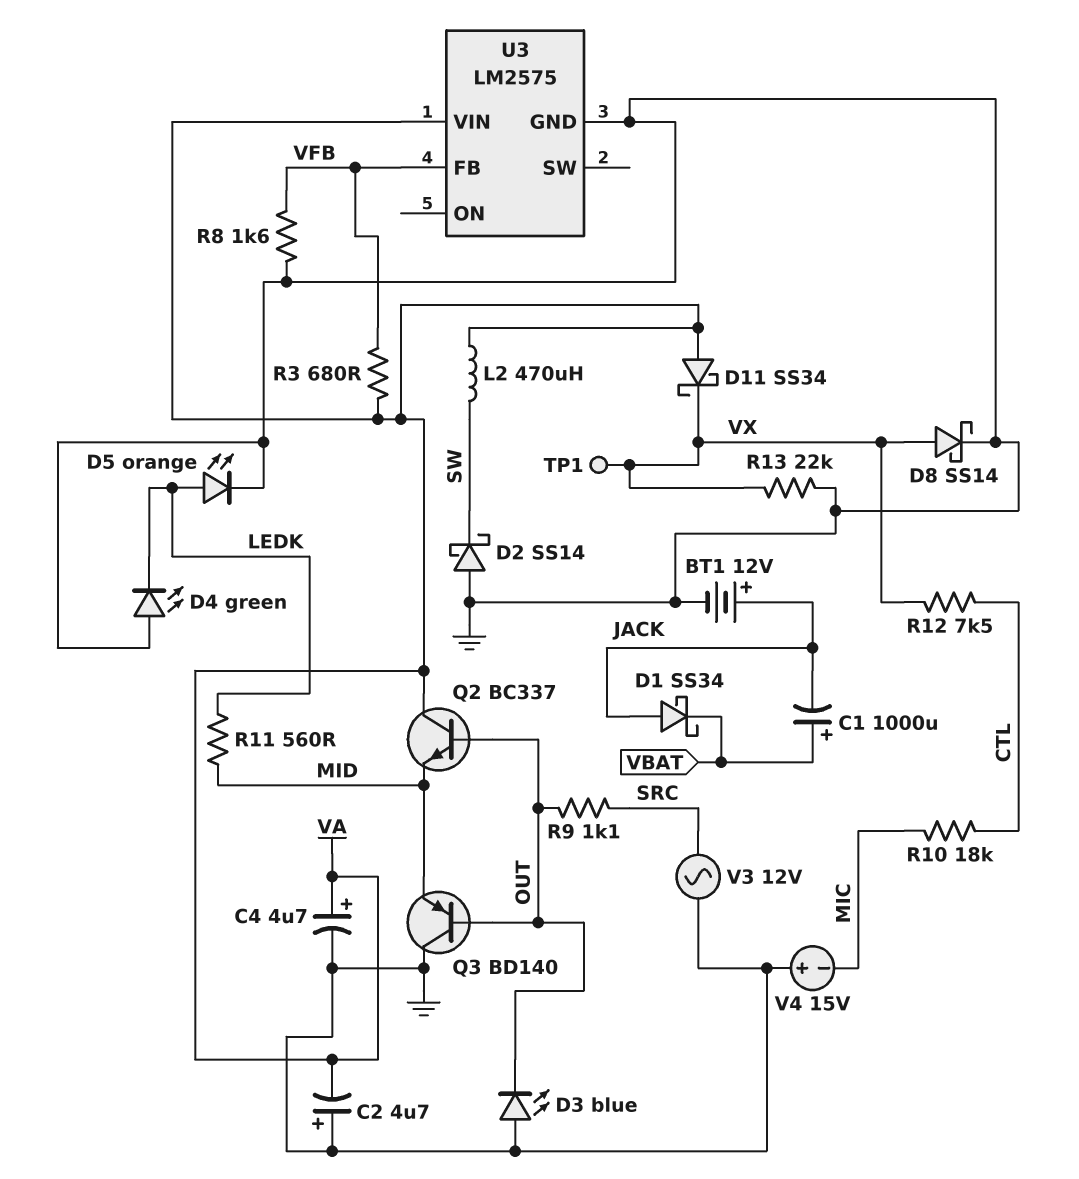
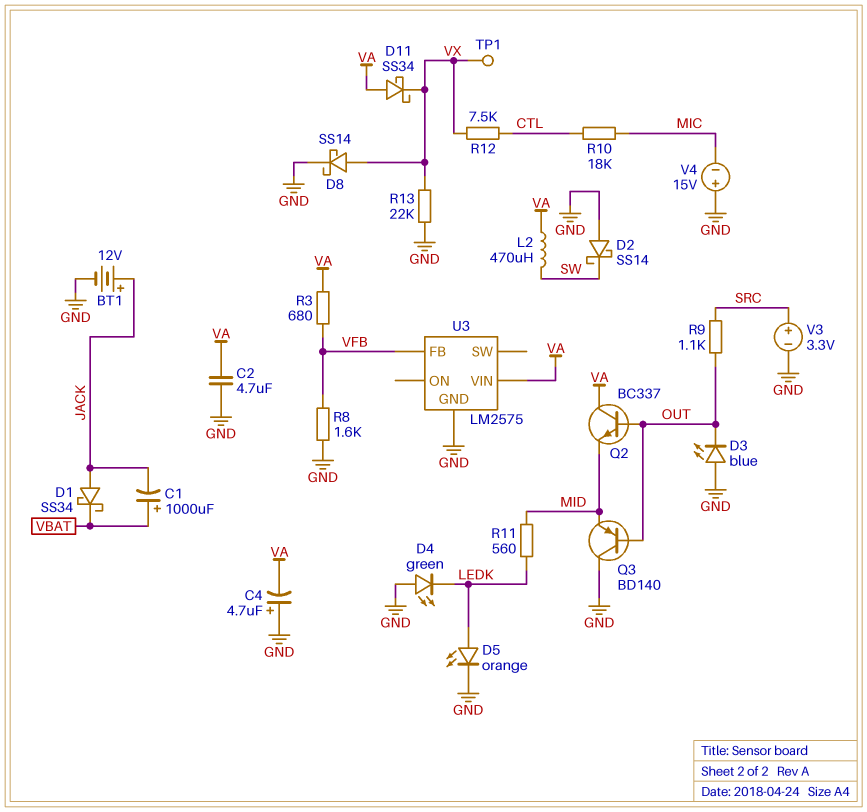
C2: 4.7uF (plus GND, minus VA) -> 4.7uF (GND, VA)
C4: 4.7uF (plus VA, minus GND) -> 4.7uF (plus GND, minus VA)
V3: AC 12V (GND, SRC) -> 3.3V (plus SRC, minus GND)

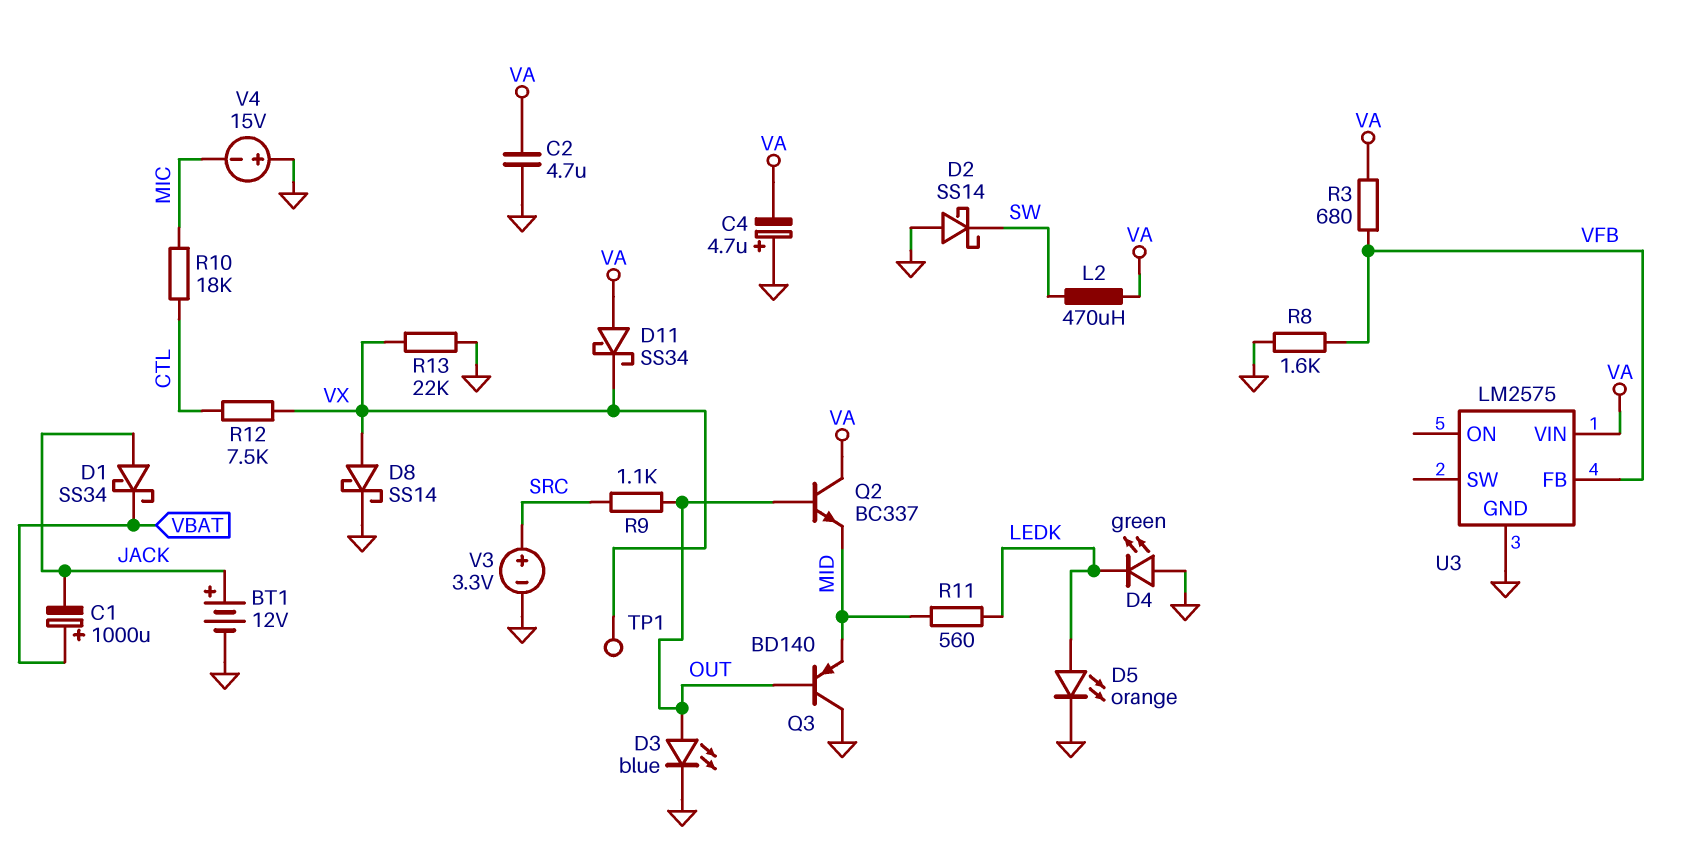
D3: LED blue (A GND, K OUT) -> LED blue (A OUT, K GND)

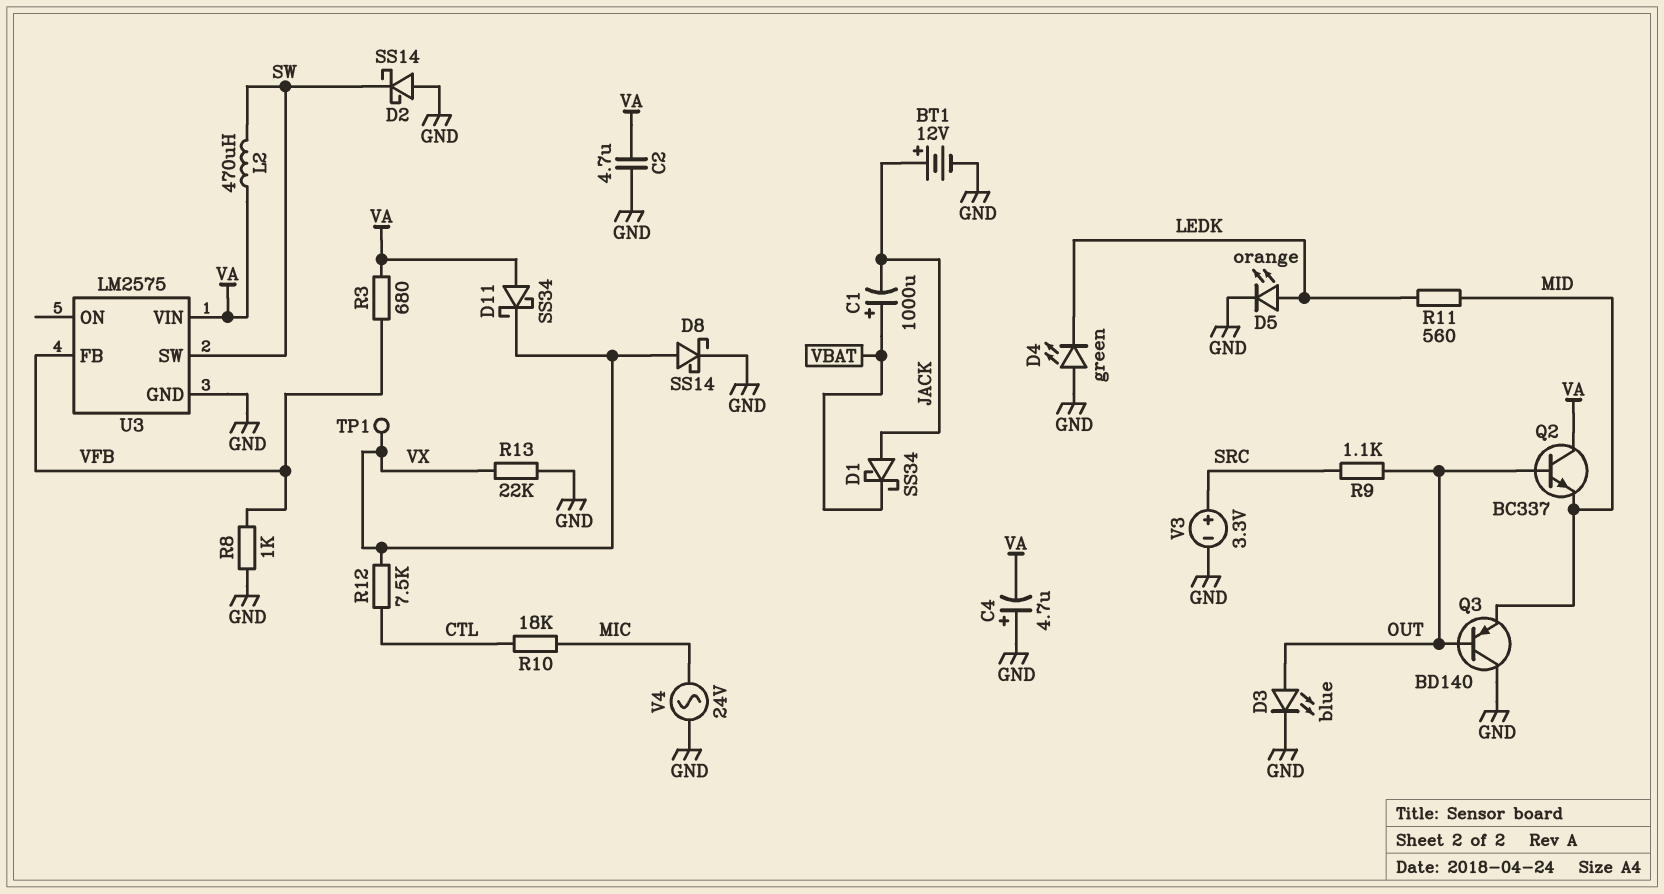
R8: 1.6k (GND, VFB) -> 1k (GND, VFB)
U3 pin SW: none -> SW
V4: 15V (plus GND, minus MIC) -> AC 24V (GND, MIC)

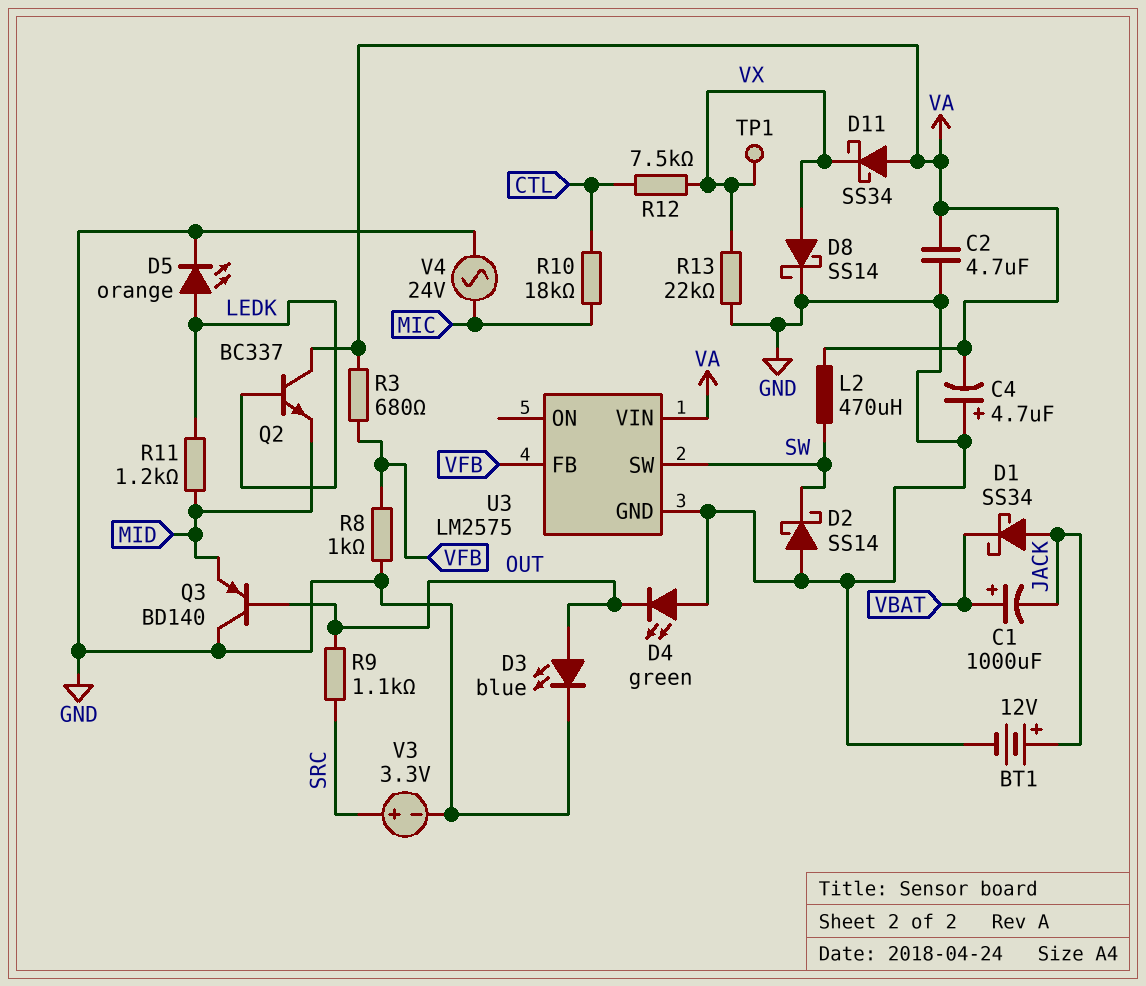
D4: LED green (A GND, K LEDK) -> LED green (A GND, K OUT)
Q2: NPN BC337 (B OUT, C VA, E MID) -> NPN BC337 (B LEDK, C VA, E MID)
R11: 560 (LEDK, MID) -> 1.2k (LEDK, MID)

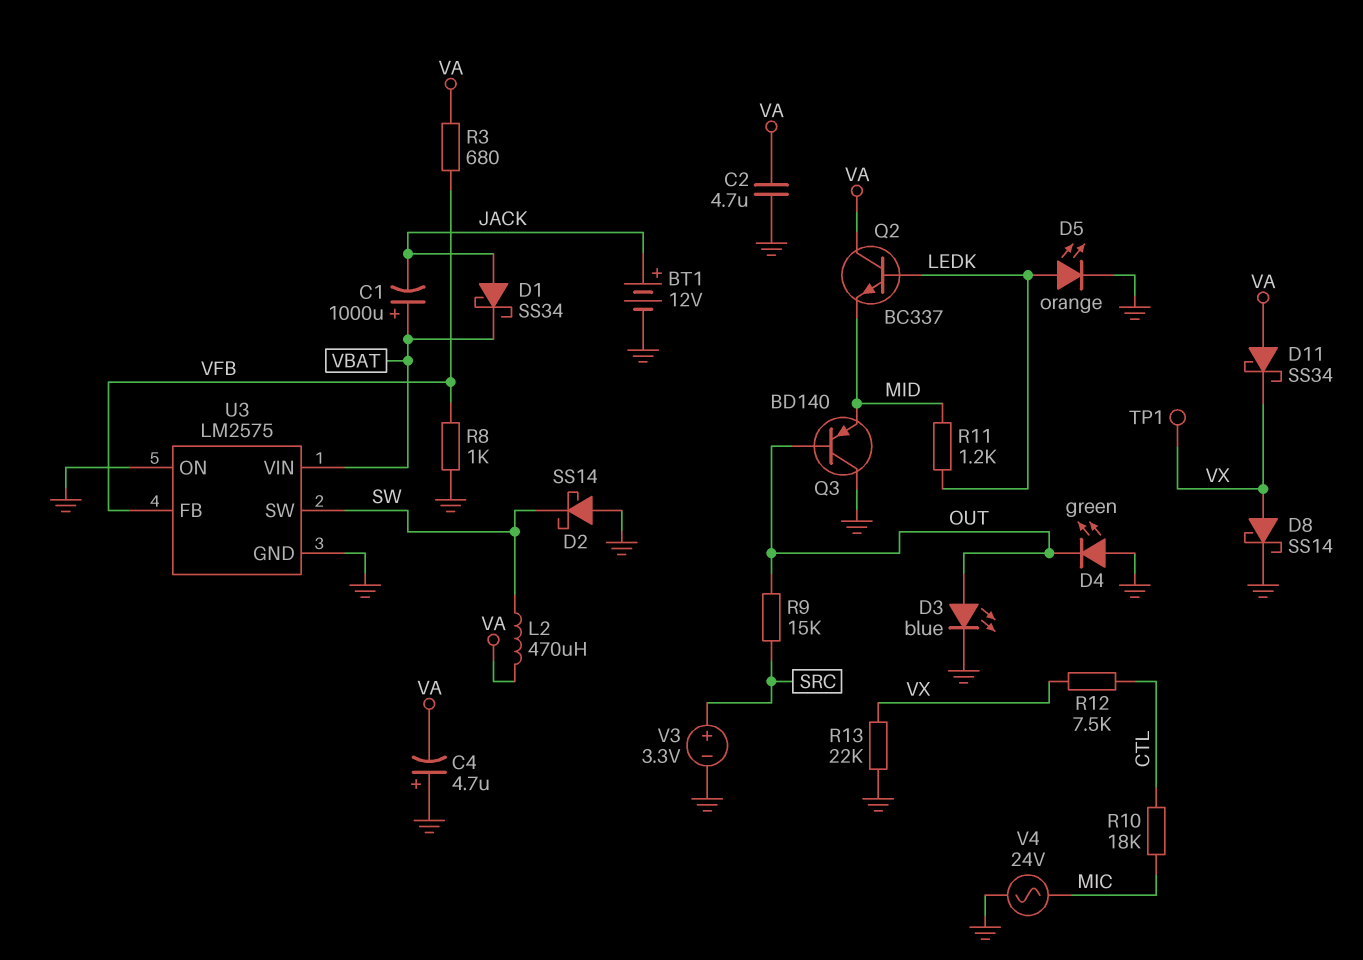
R9: 1.1k (OUT, SRC) -> 15k (OUT, SRC)
U3 pin ON: none -> GND
U3 pin VIN: VA -> VBAT

